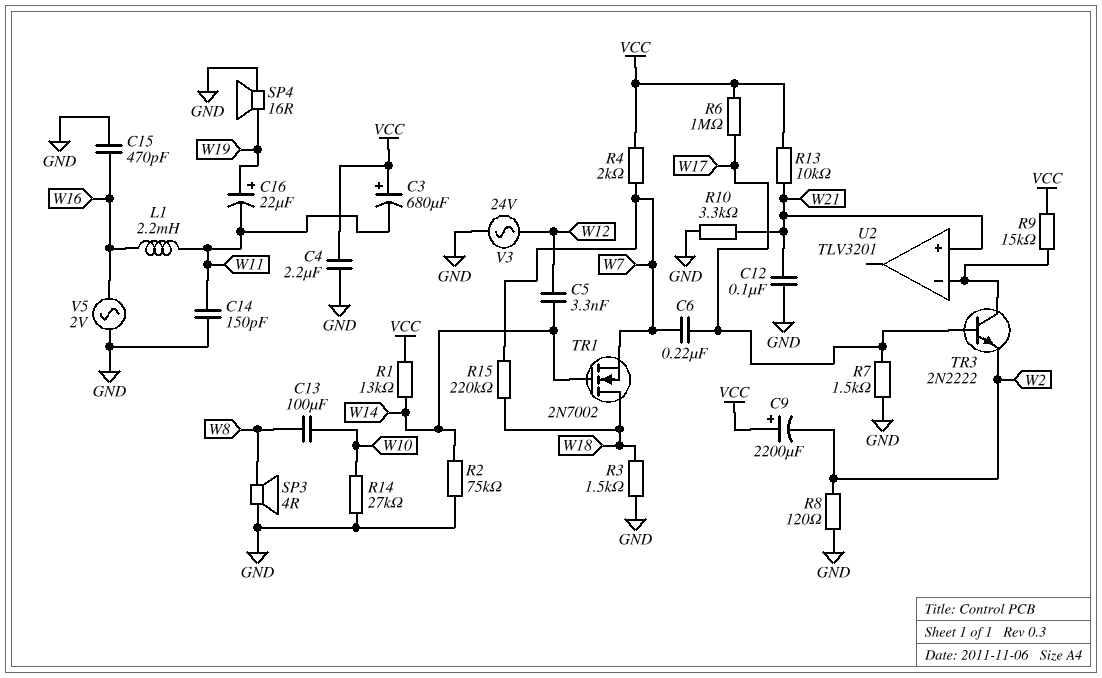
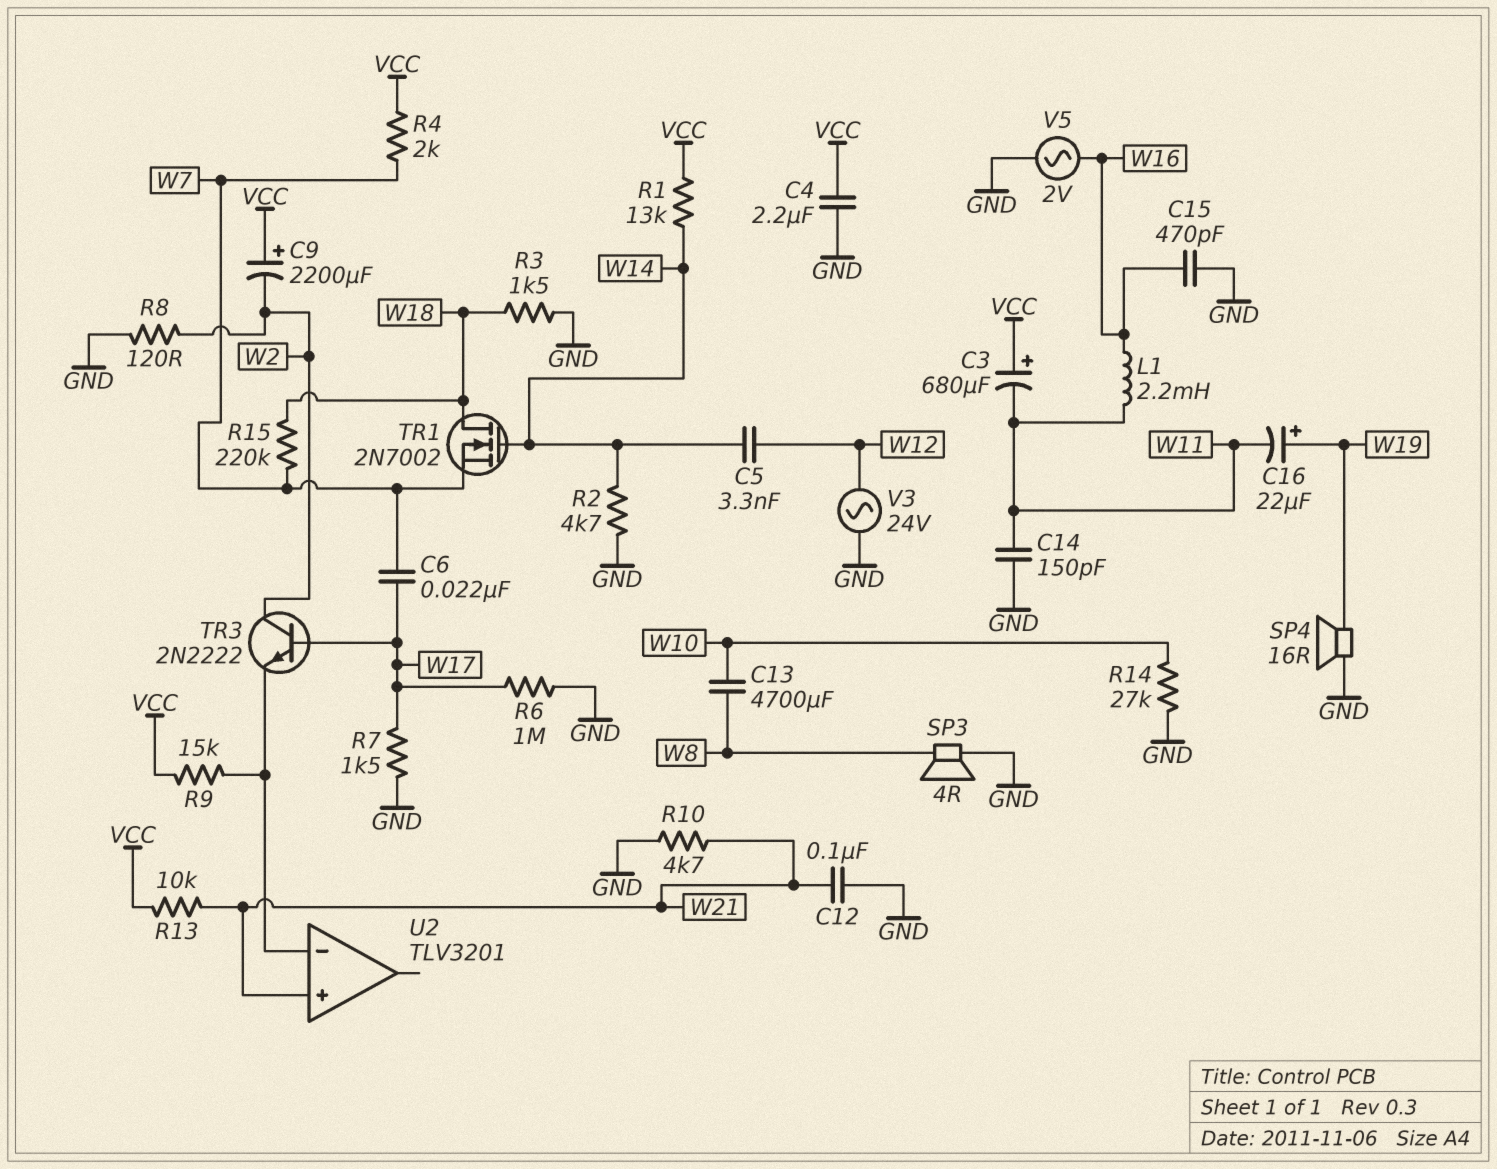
C6: 220nF (W7, W17) -> 22nF (W7, W17)
C13: 100uF (W8, W10) -> 4700uF (W8, W10)
R2: 75k (GND, W14) -> 4.7k (GND, W14)
R6: 1M (VCC, W17) -> 1M (GND, W17)
R10: 3.3k (GND, W21) -> 4.7k (GND, W21)
TR3: NPN 2N2222 (B W17, C U2/in-, E W2) -> NPN 2N2222 (B W17, C W2, E U2/in-)

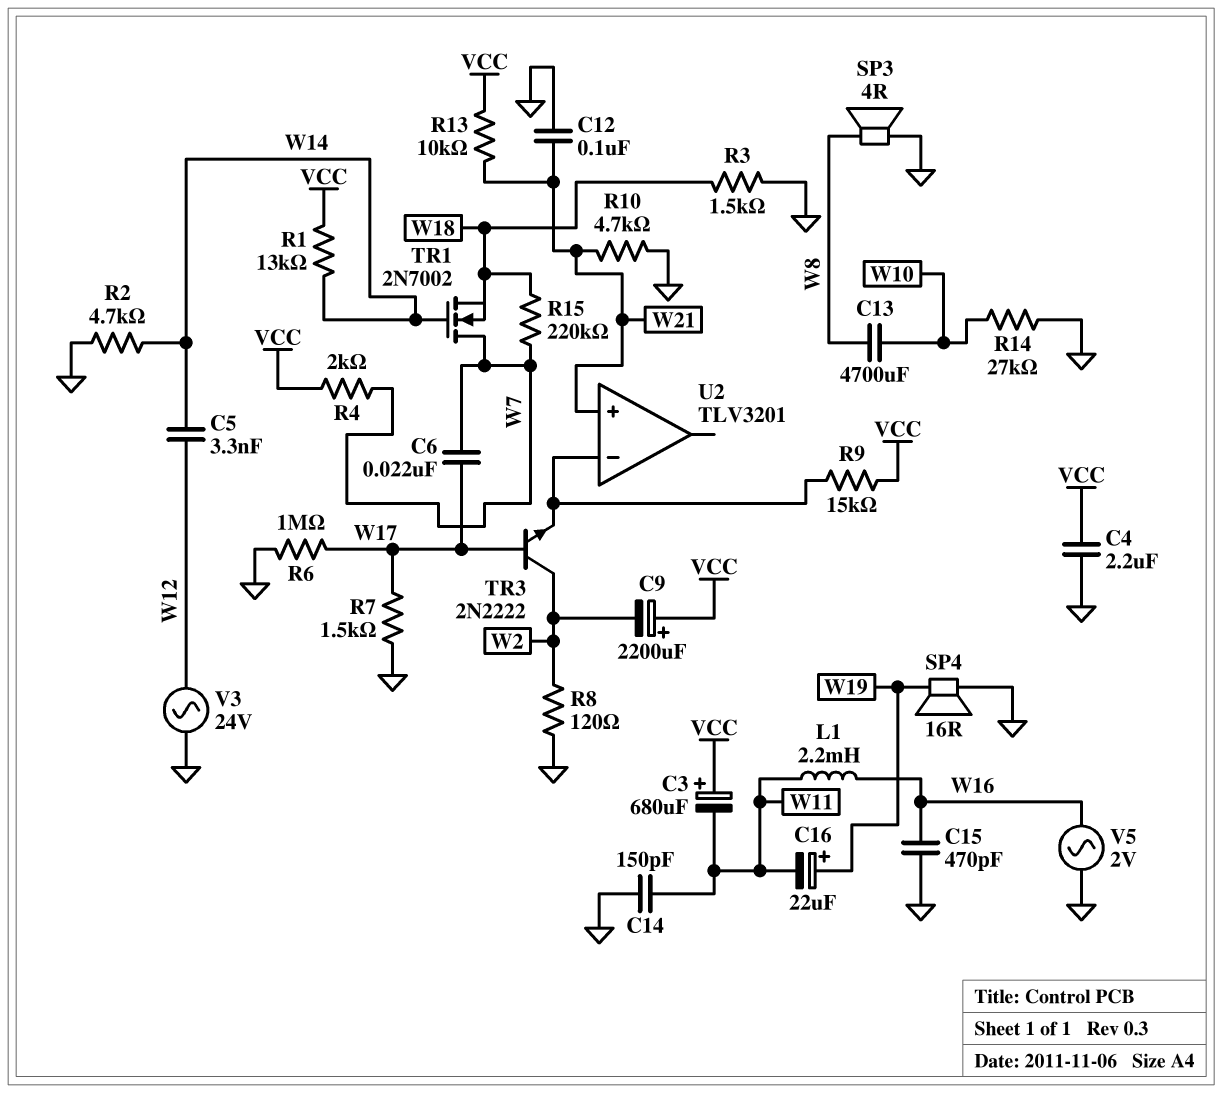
TR1: NMOS 2N7002 (G W14, D W18, S W7) -> NMOS 2N7002 (G W14, D W7, S W18)

